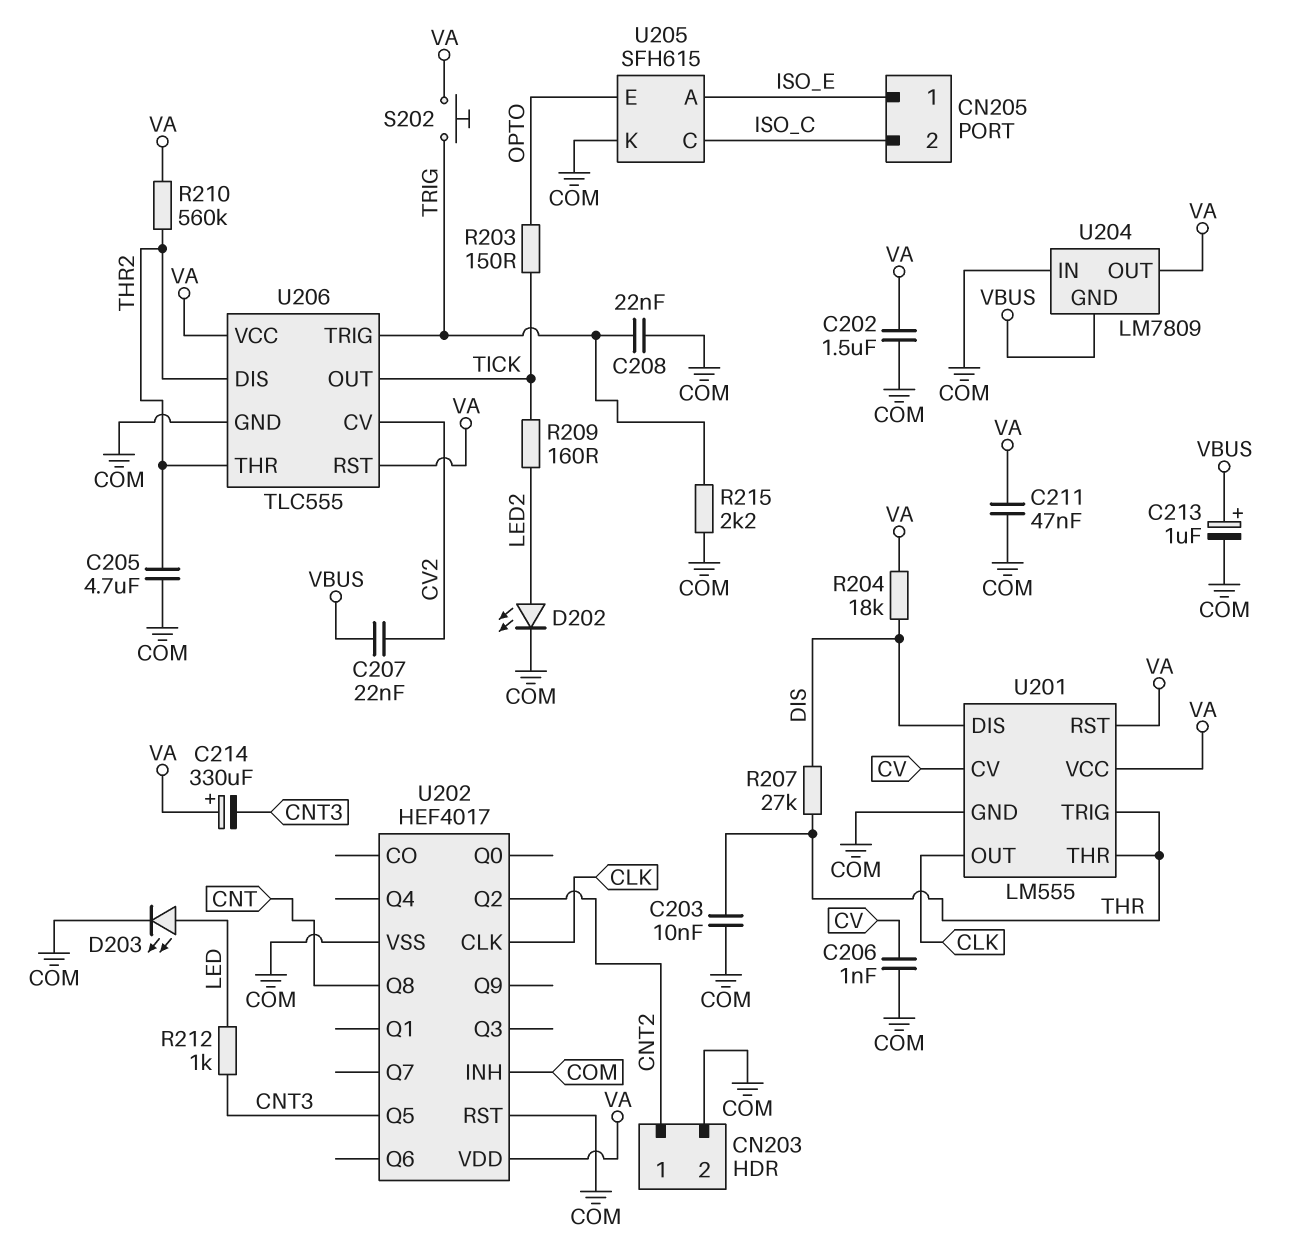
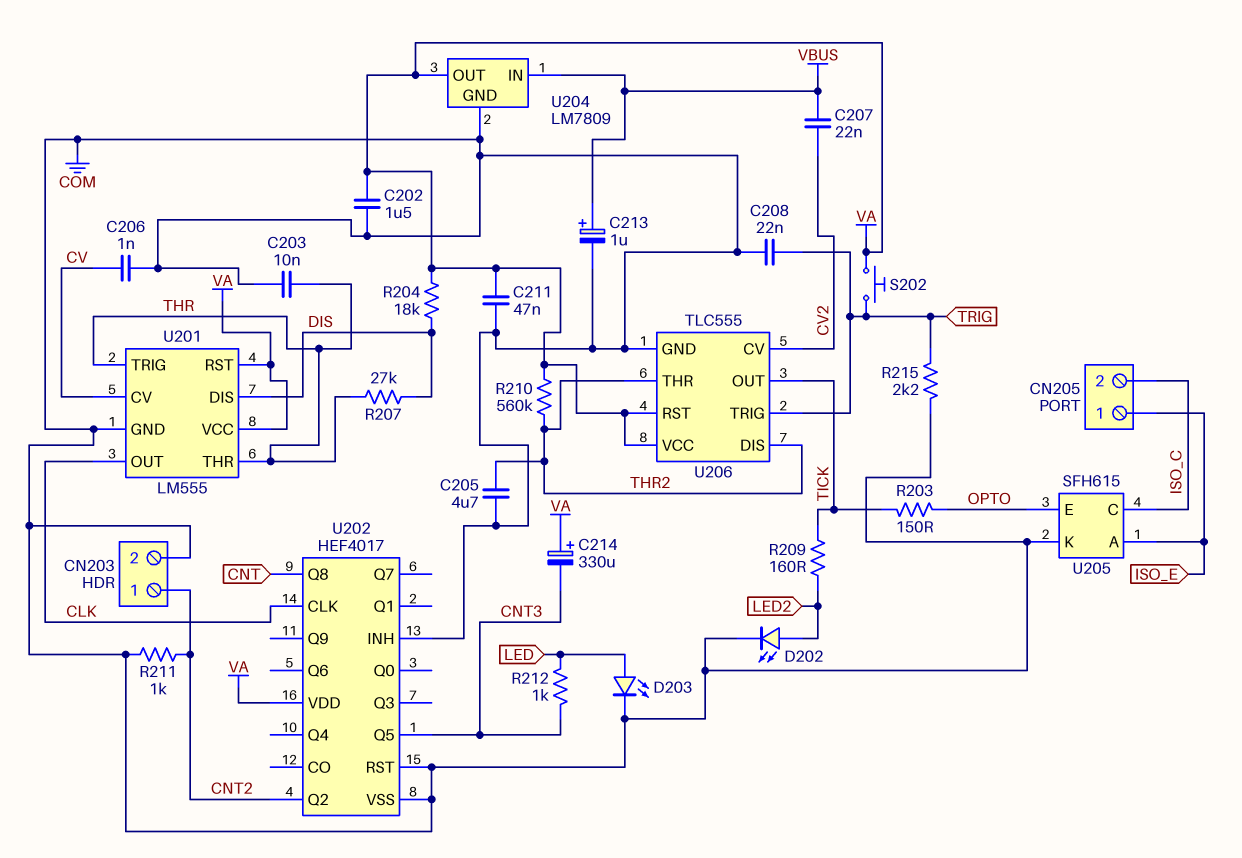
R211: none -> 1k (CNT2, COM)
U204 pin GND: VBUS -> COM
U204 pin IN: COM -> VBUS

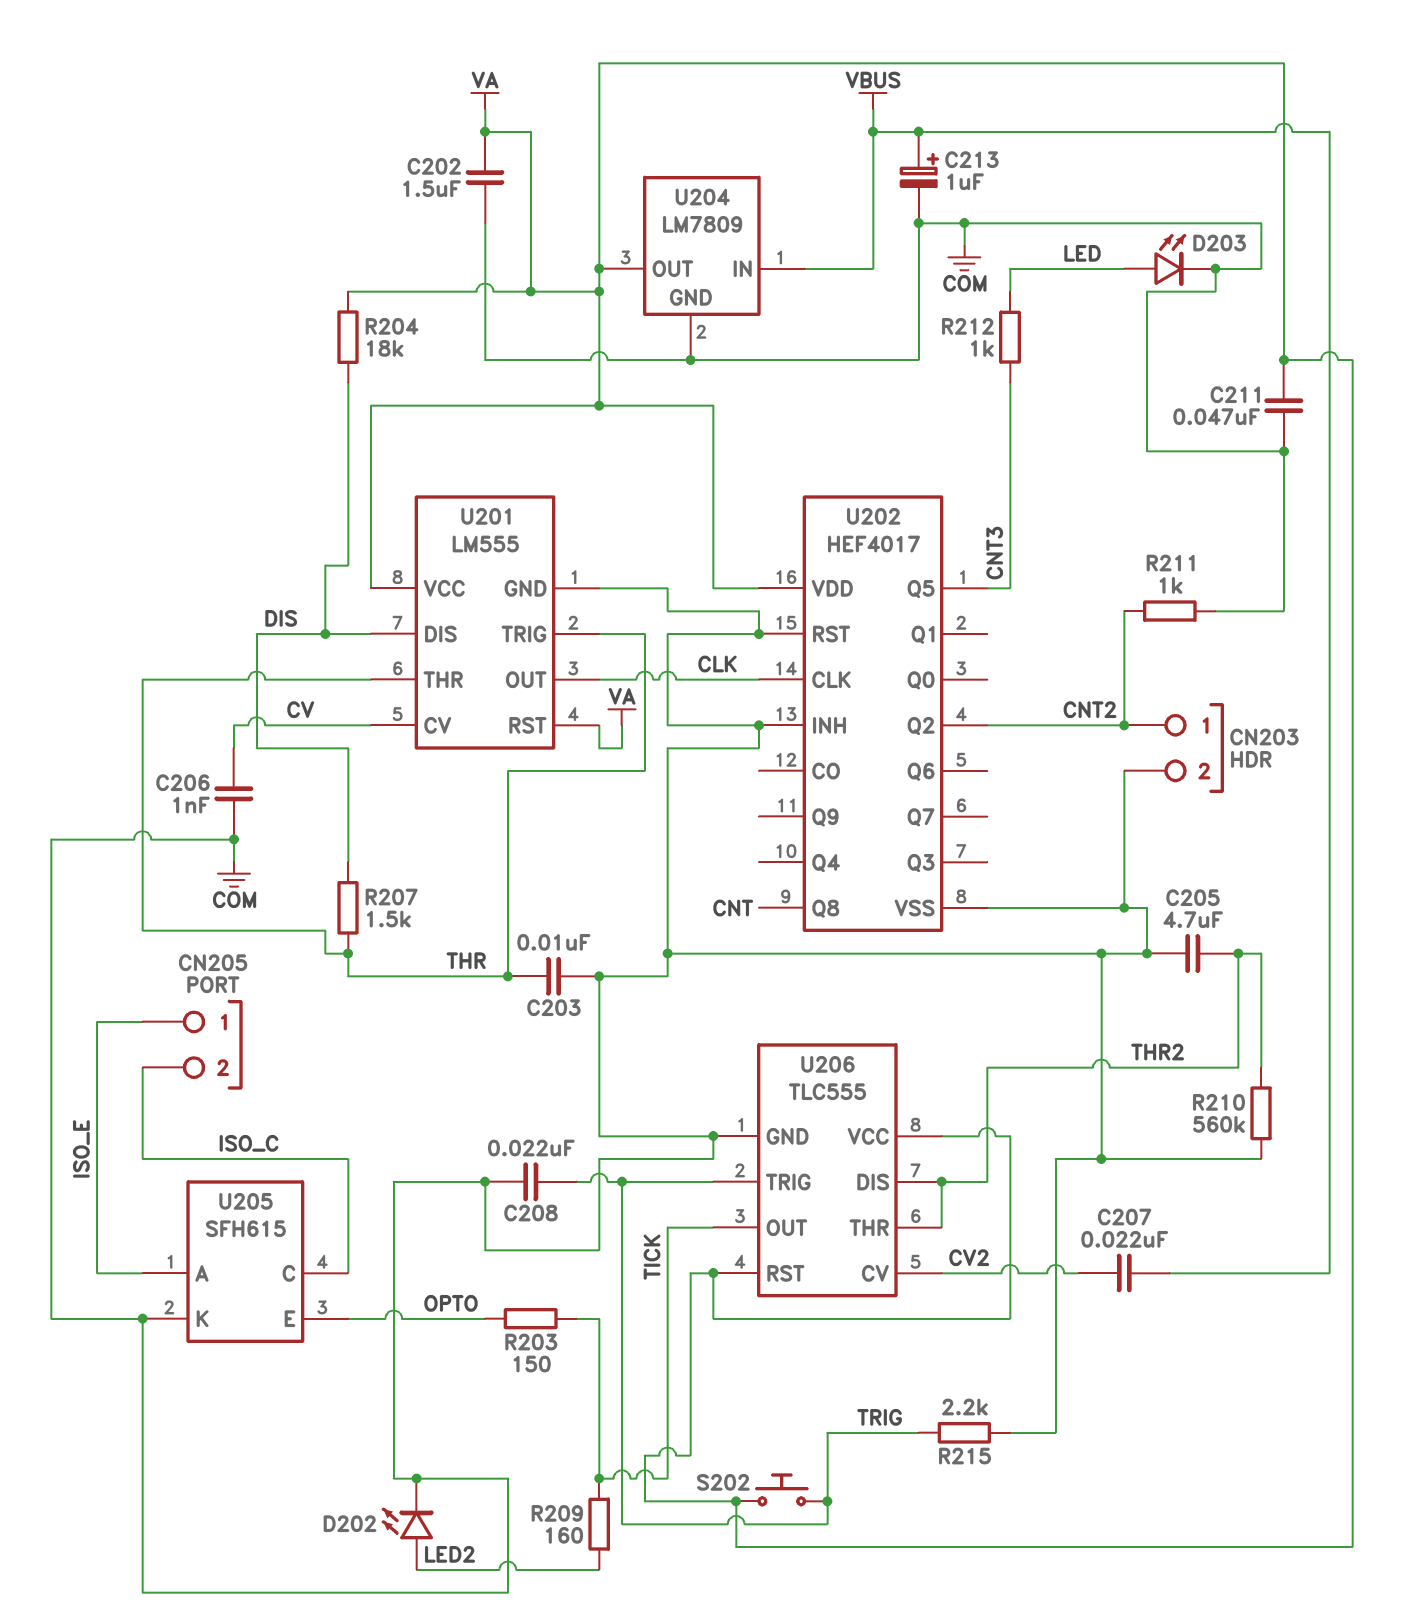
C214: 330uF (plus VA, minus CNT3) -> none
R207: 27k (DIS, THR) -> 1.5k (DIS, THR)
R210: 560k (THR2, VA) -> 560k (COM, THR2)

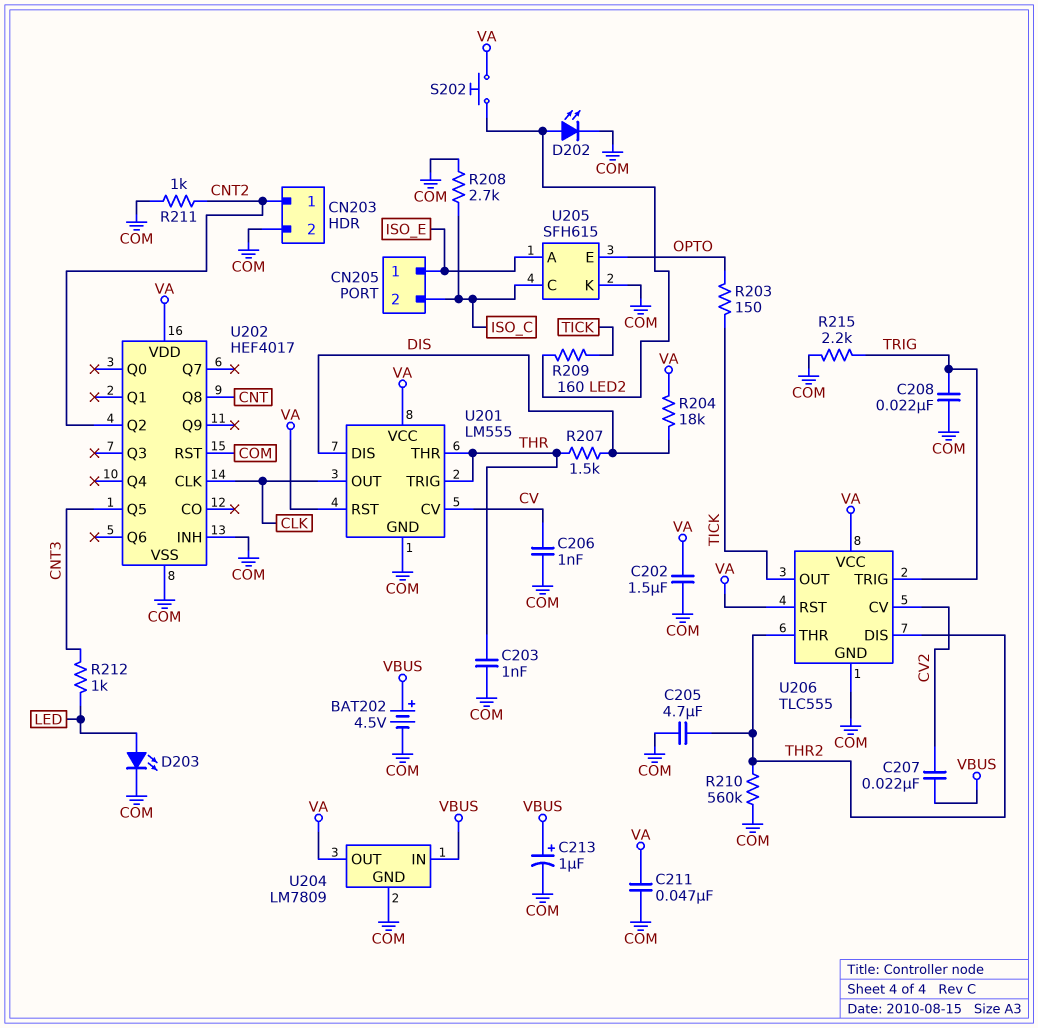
BAT202: none -> 4.5V (plus VBUS, minus COM)
C203: 10nF (COM, THR) -> 1nF (COM, THR)
R208: none -> 2.7k (COM, ISO_C)
S202: button (TRIG, VA) -> button (LED2, VA)

